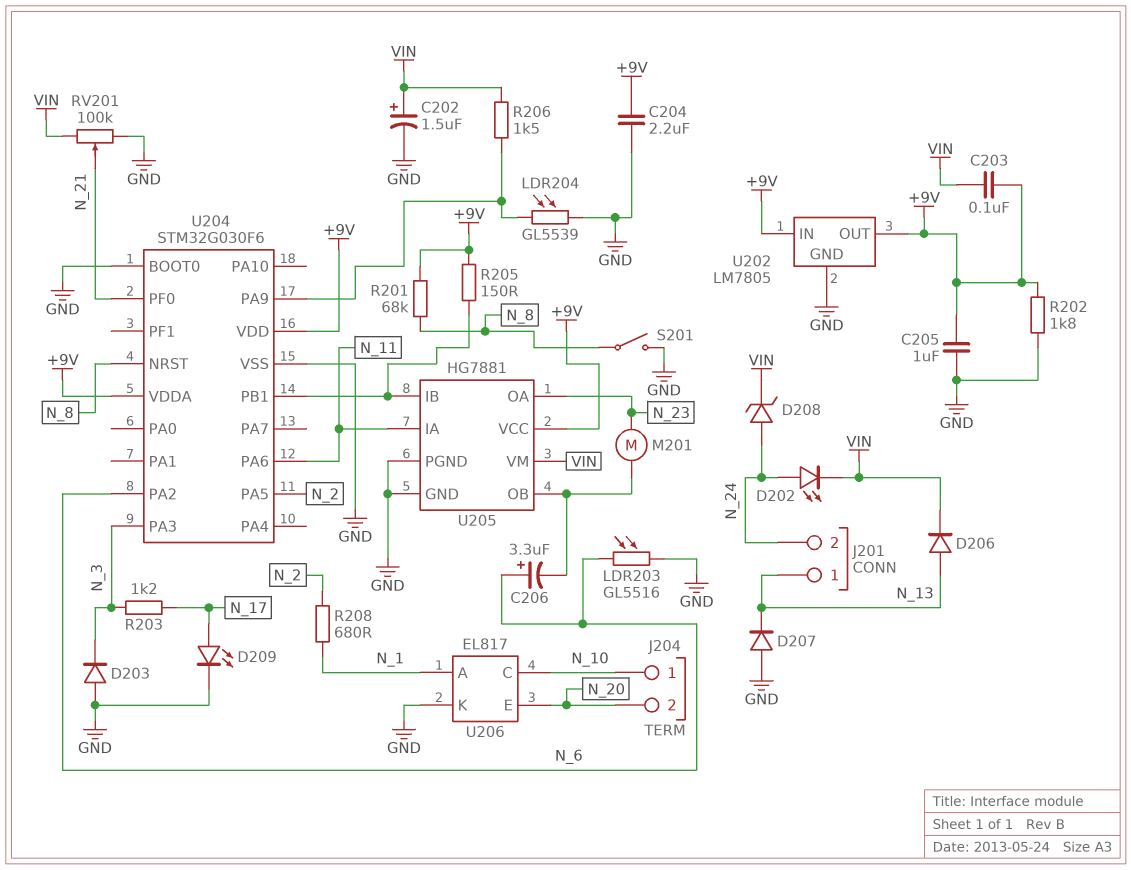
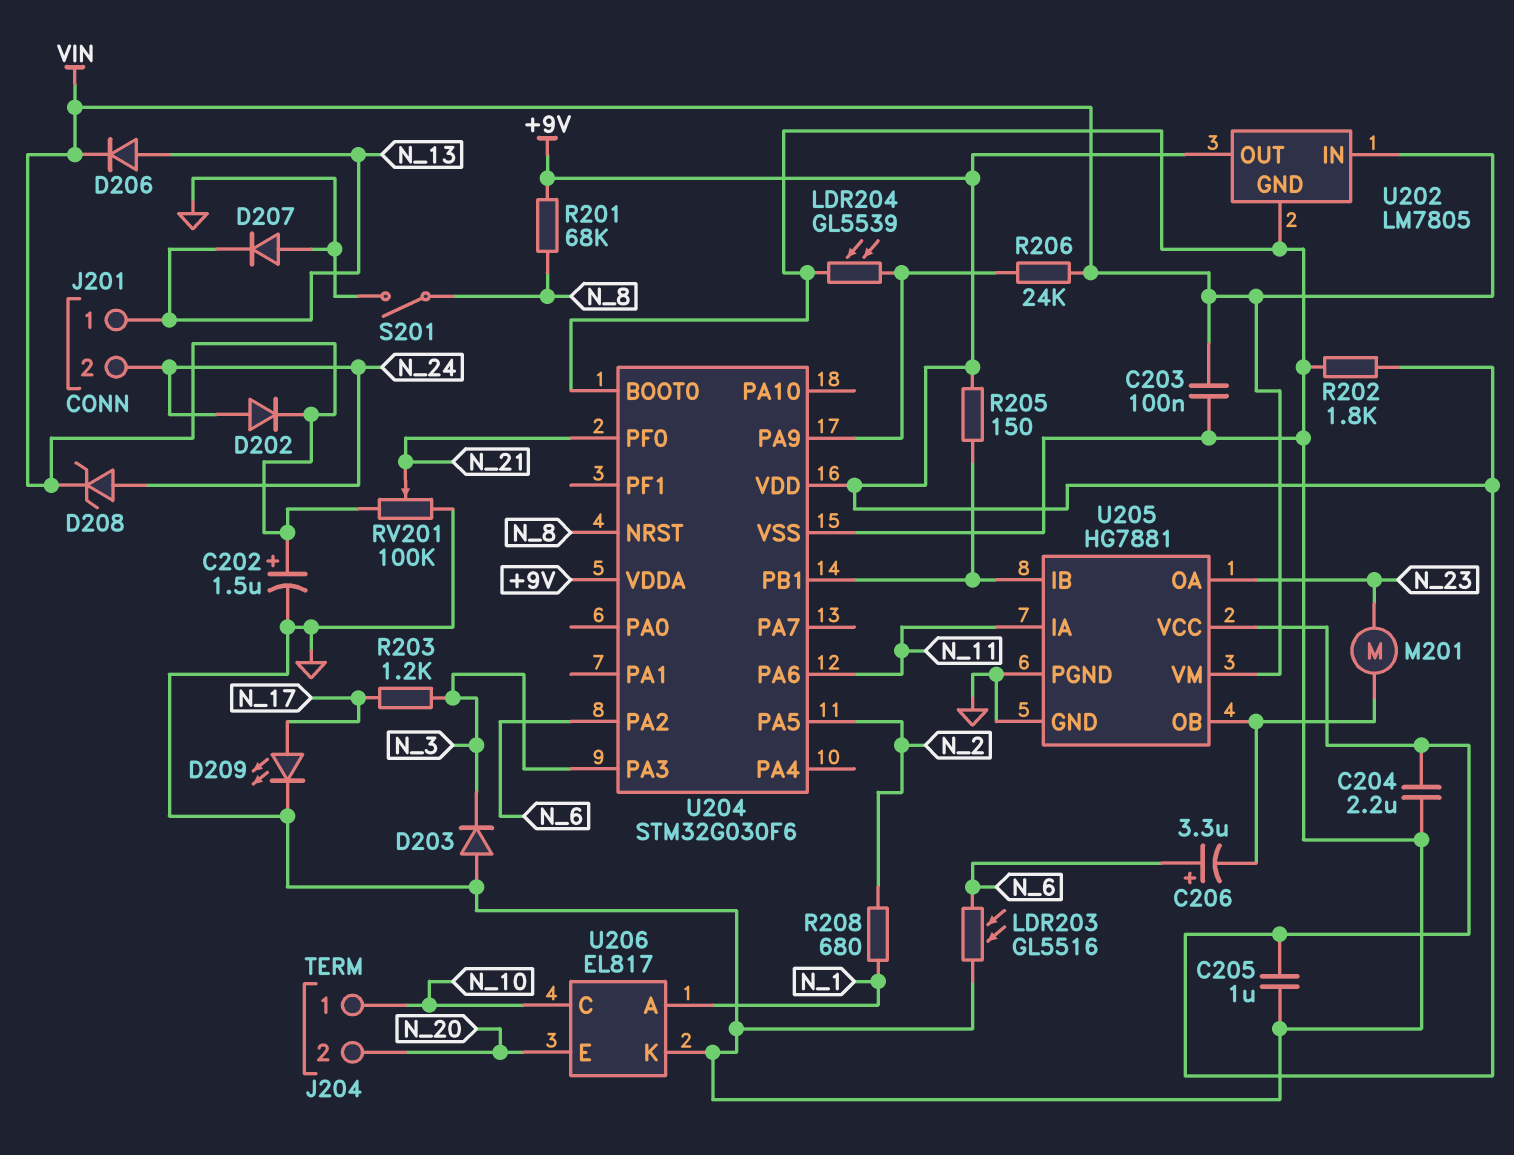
C203: 100nF (+9V, VIN) -> 100nF (GND, VIN)
D202: LED (A N_24, K VIN) -> diode (A N_24, K VIN)
R206: 1.5k (U204/PA9, VIN) -> 24k (U204/PA9, VIN)
U202 pin IN: +9V -> VIN

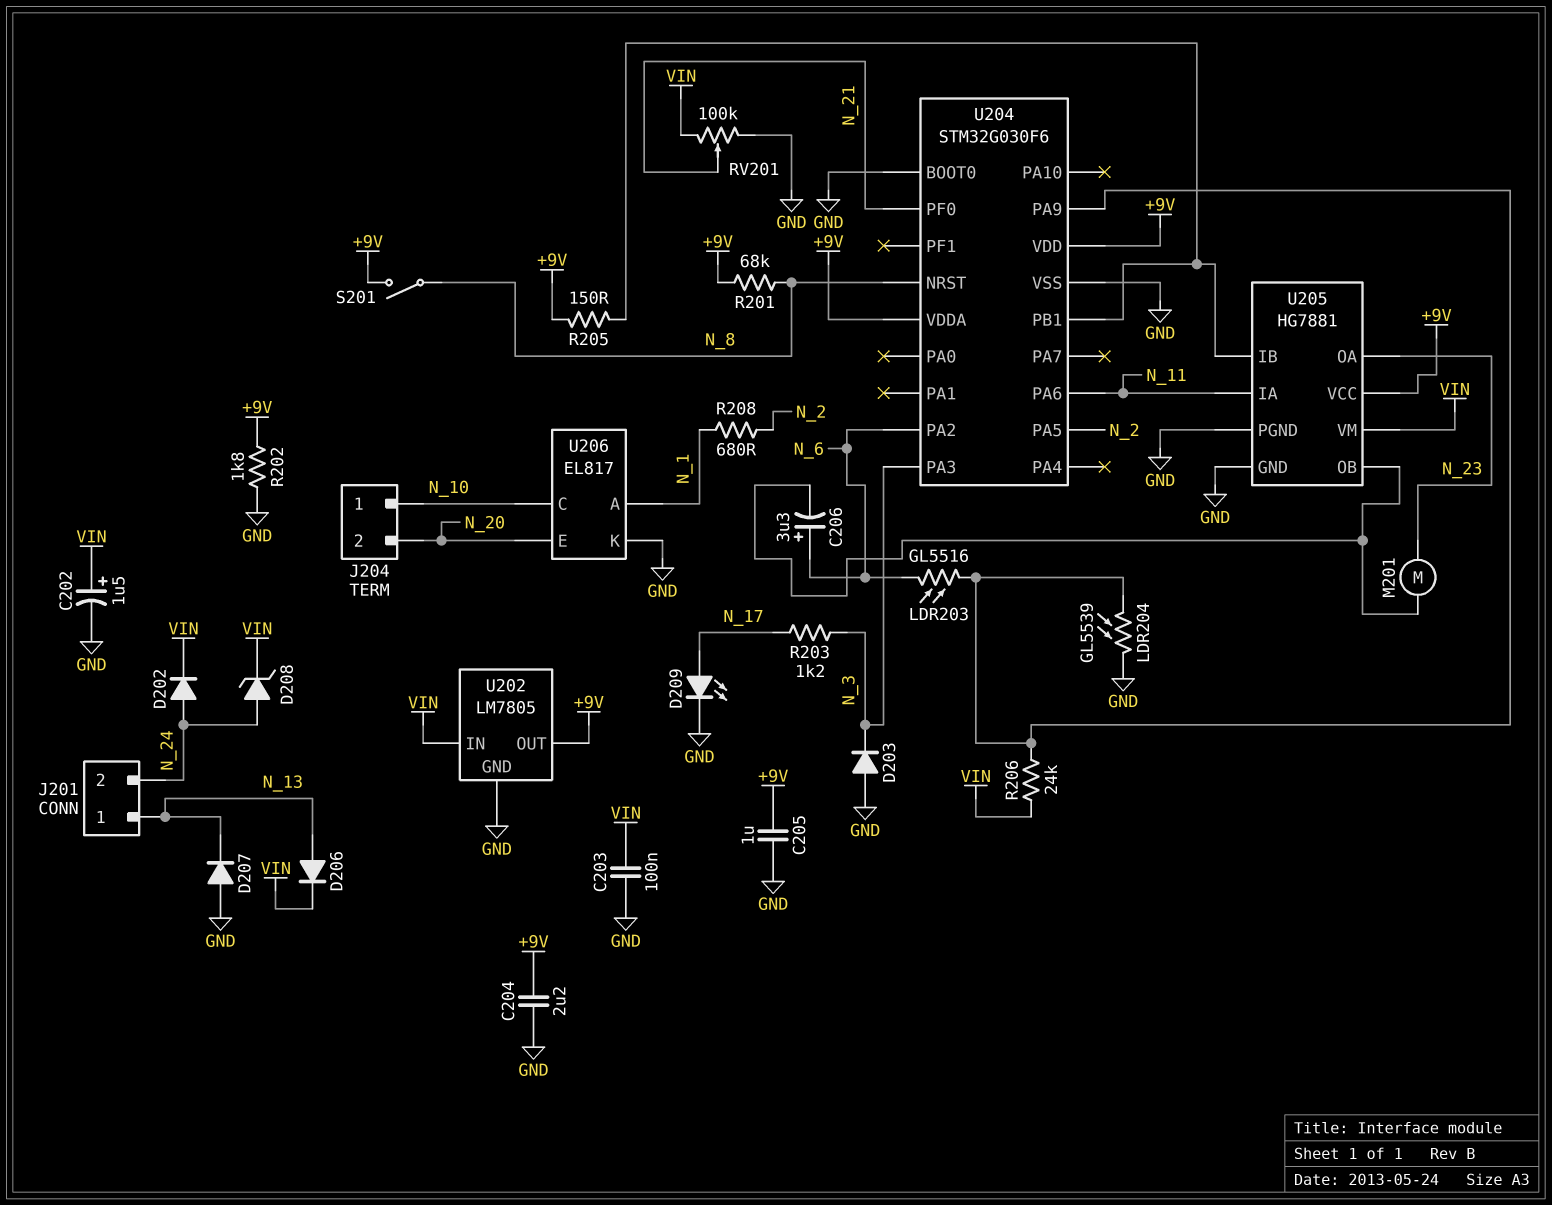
LDR203: GL5516 (GND, N_6) -> GL5516 (N_6, U204/PA9)
S201: switch (GND, N_8) -> switch (+9V, N_8)

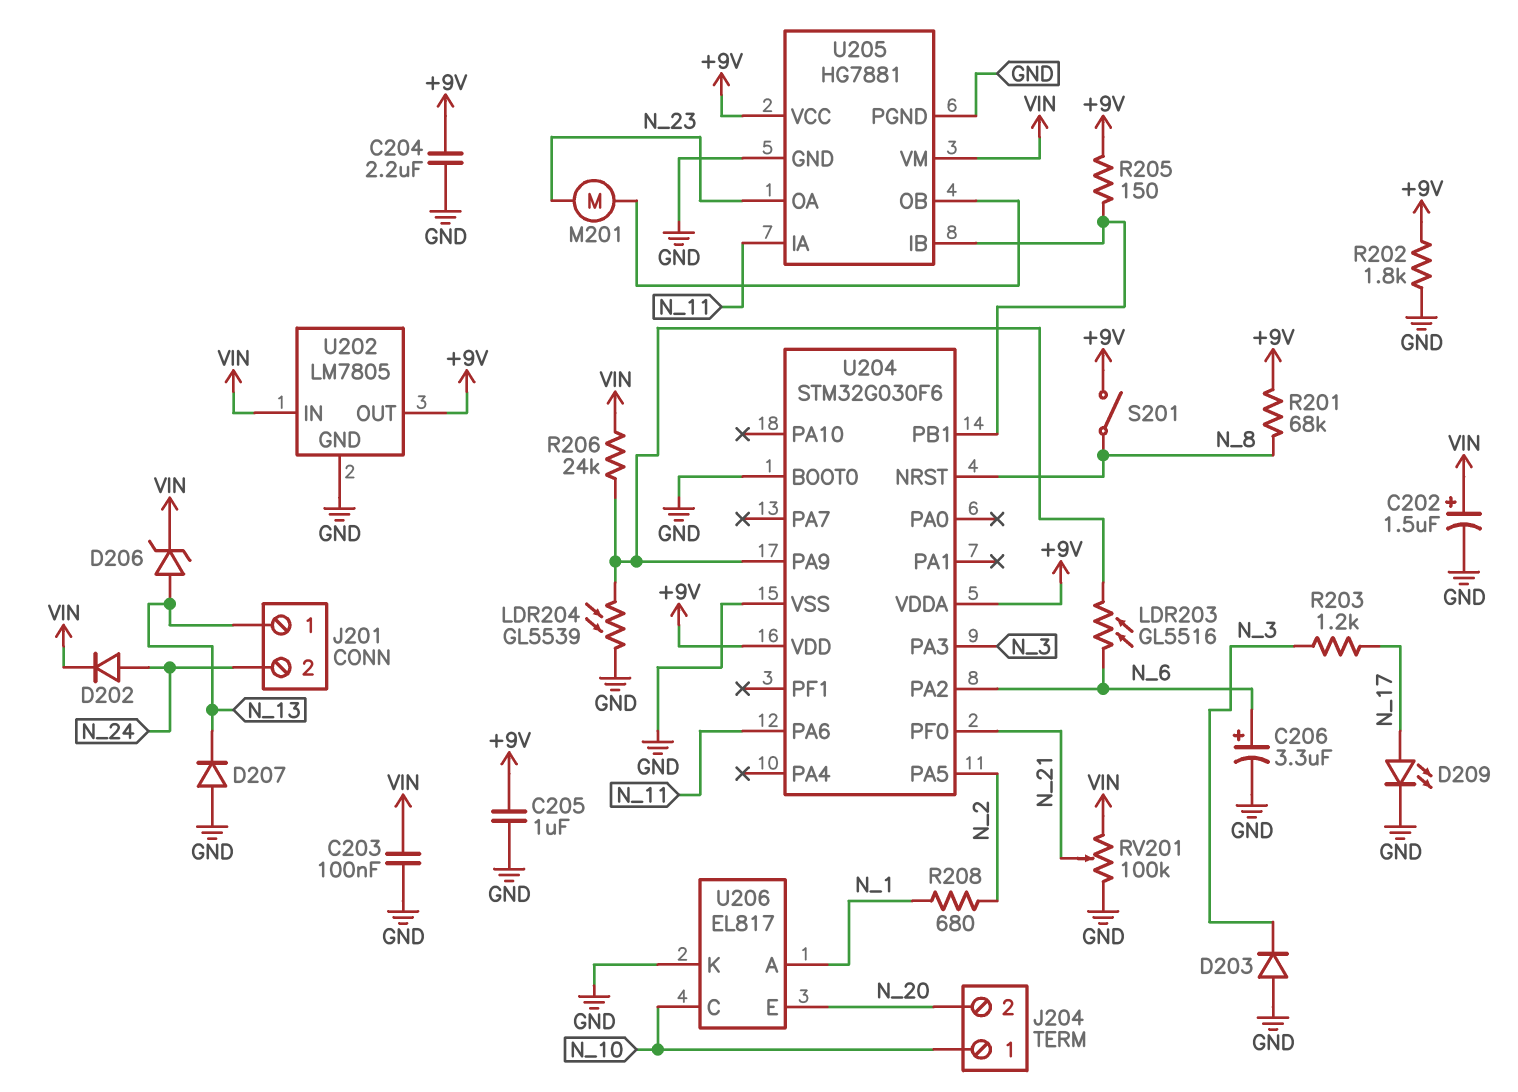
C206: 3.3uF (plus N_6, minus U205/OB) -> 3.3uF (plus N_6, minus GND)
D206: diode (A N_13, K VIN) -> zener (A N_13, K VIN)
D208: zener (A N_24, K VIN) -> none

